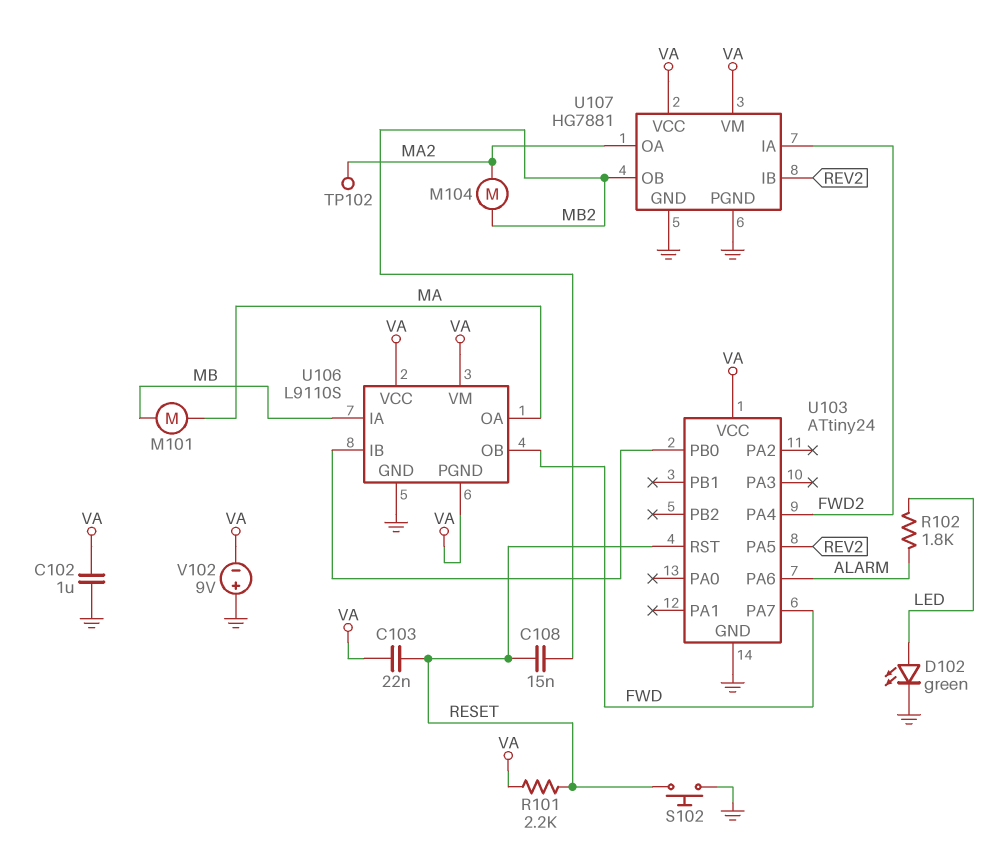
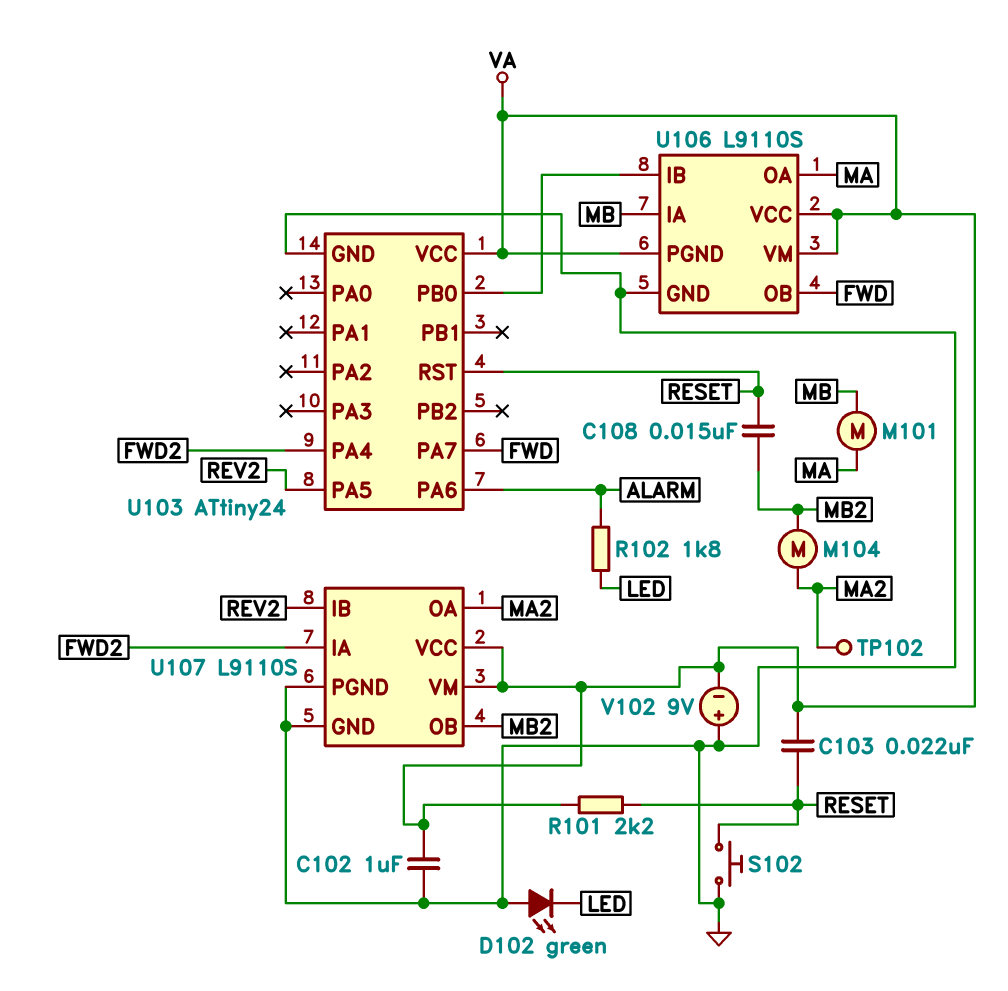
D102: LED green (A LED, K GND) -> LED green (A GND, K LED)
U107: HG7881 -> L9110S

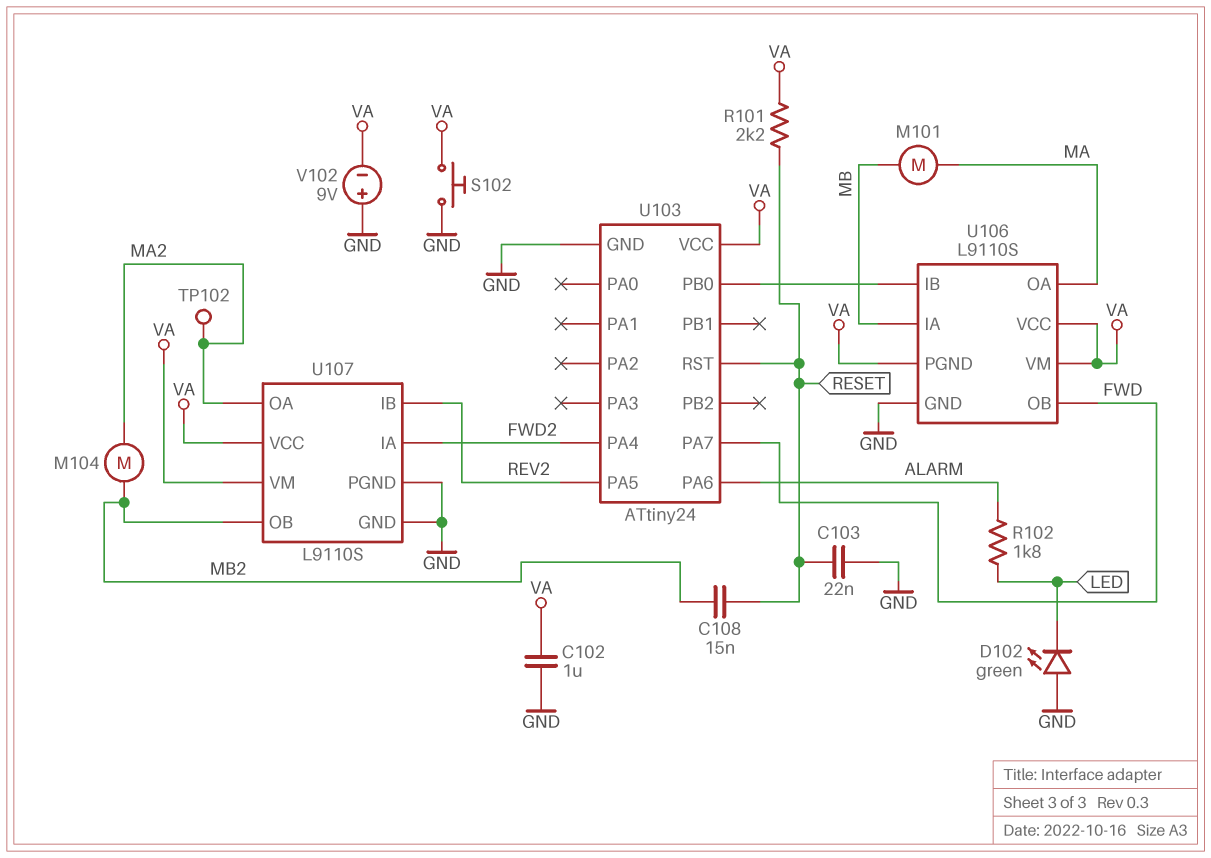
C103: 22nF (RESET, VA) -> 22nF (GND, RESET)
S102: button (GND, RESET) -> button (GND, VA)

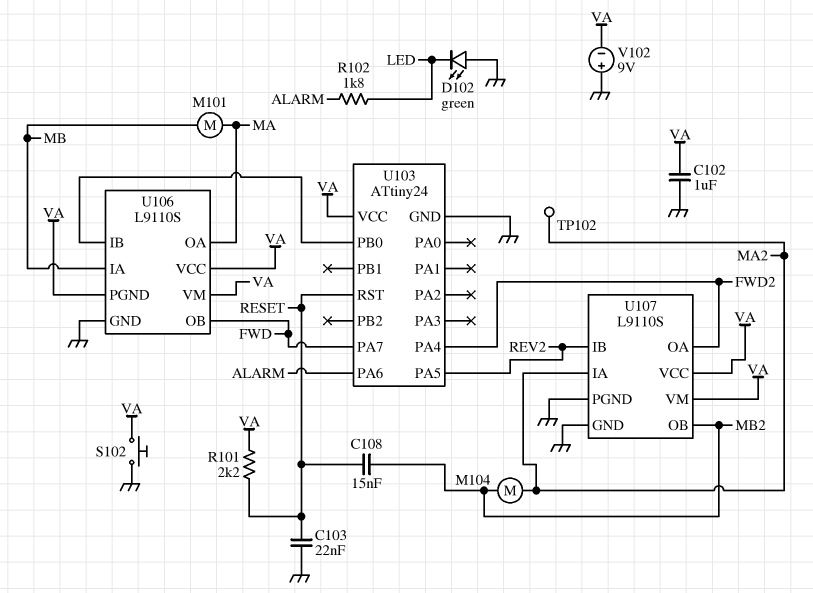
U107 pin IA: FWD2 -> MA2
U107 pin OA: MA2 -> FWD2

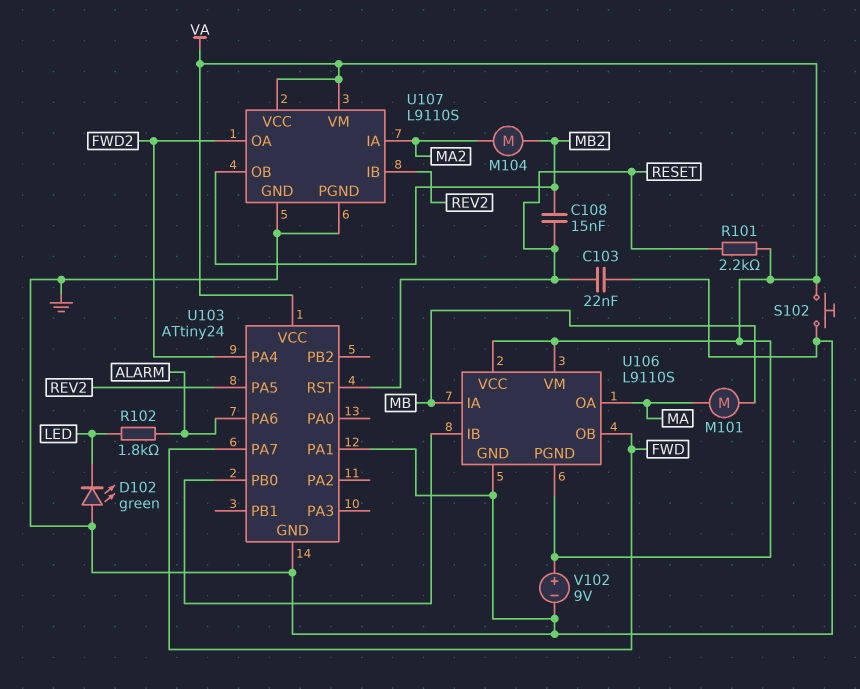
C102: 1uF (GND, VA) -> none
TP102: test point (MA2) -> none
U103 pin PA1: none -> GND
V102: 9V (plus GND, minus VA) -> 9V (plus VA, minus GND)

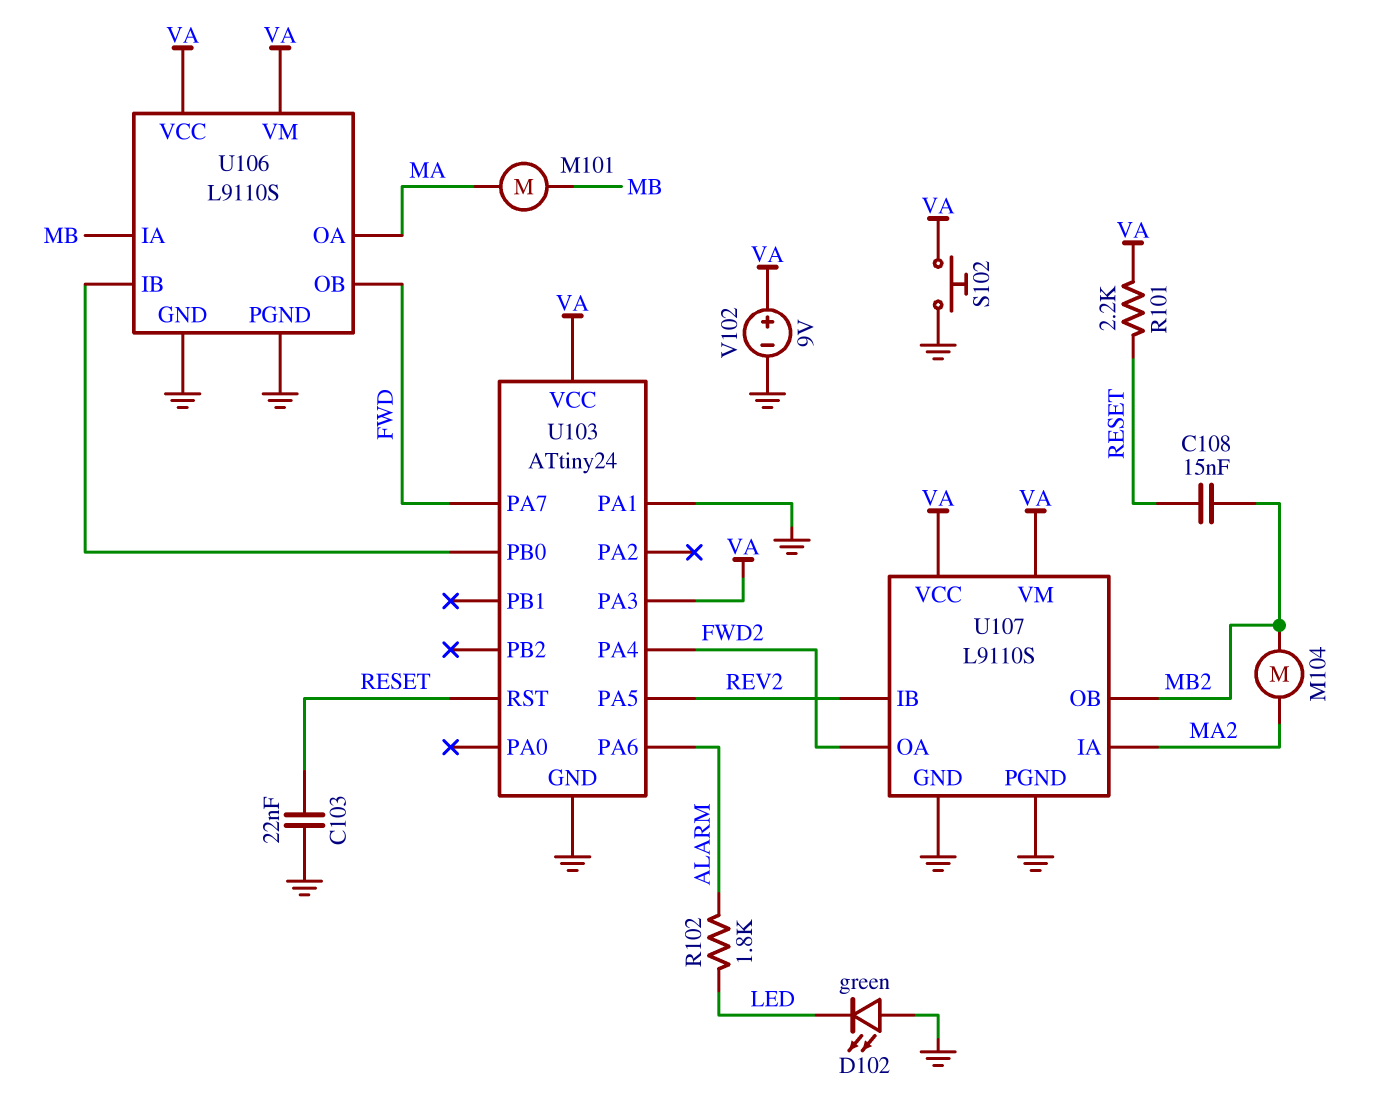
U103 pin PA3: none -> VA
U106 pin PGND: VA -> GND

